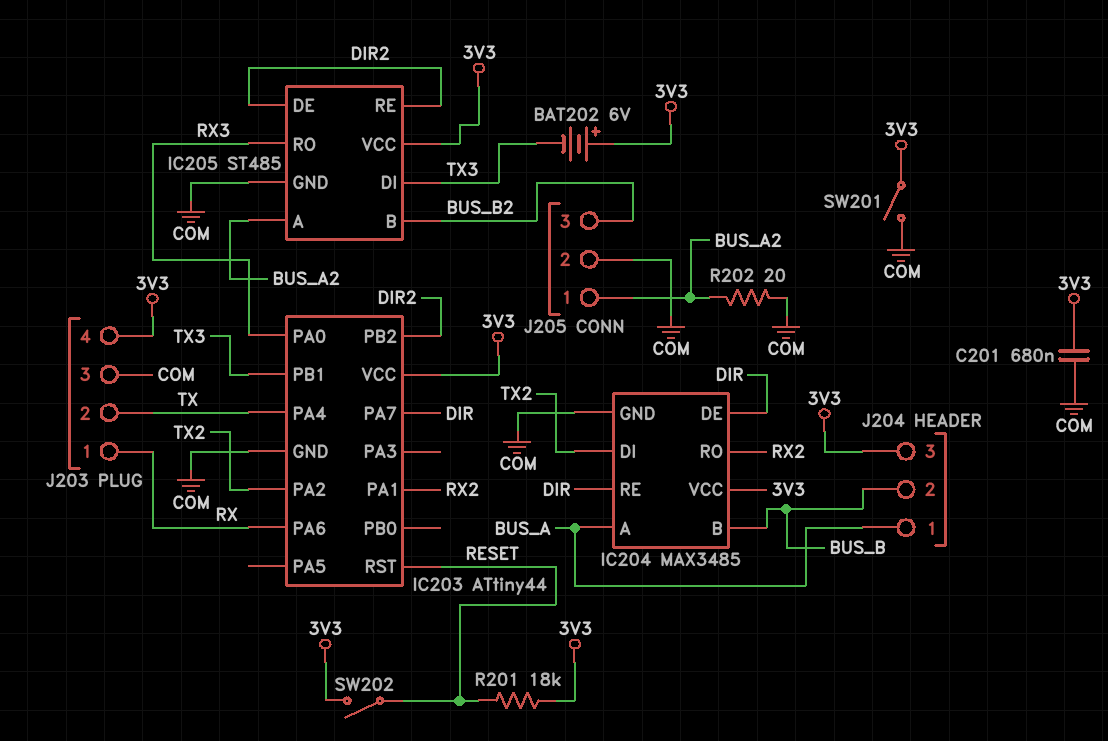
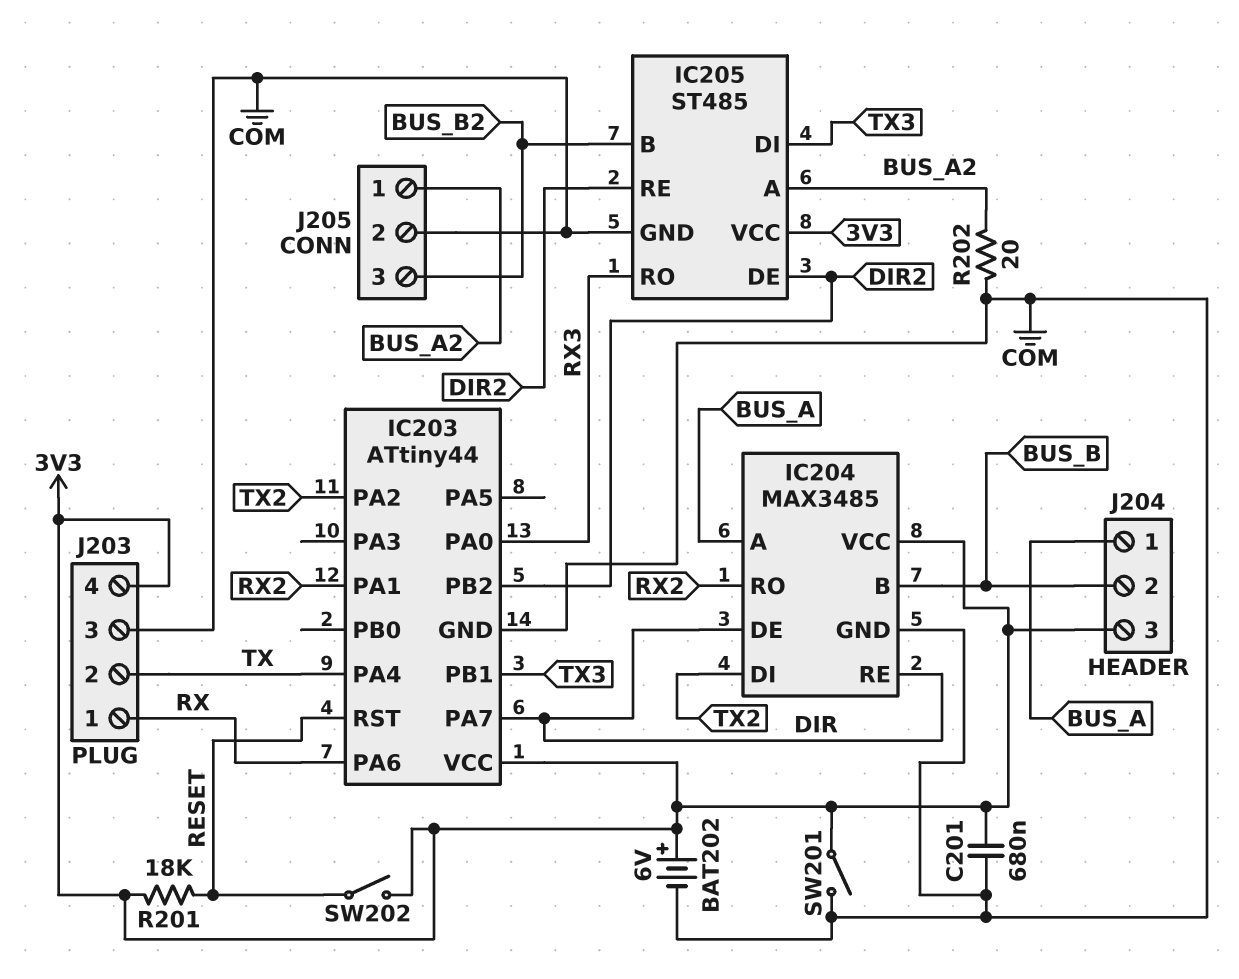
BAT202: 6V (plus 3V3, minus TX3) -> 6V (plus 3V3, minus COM)

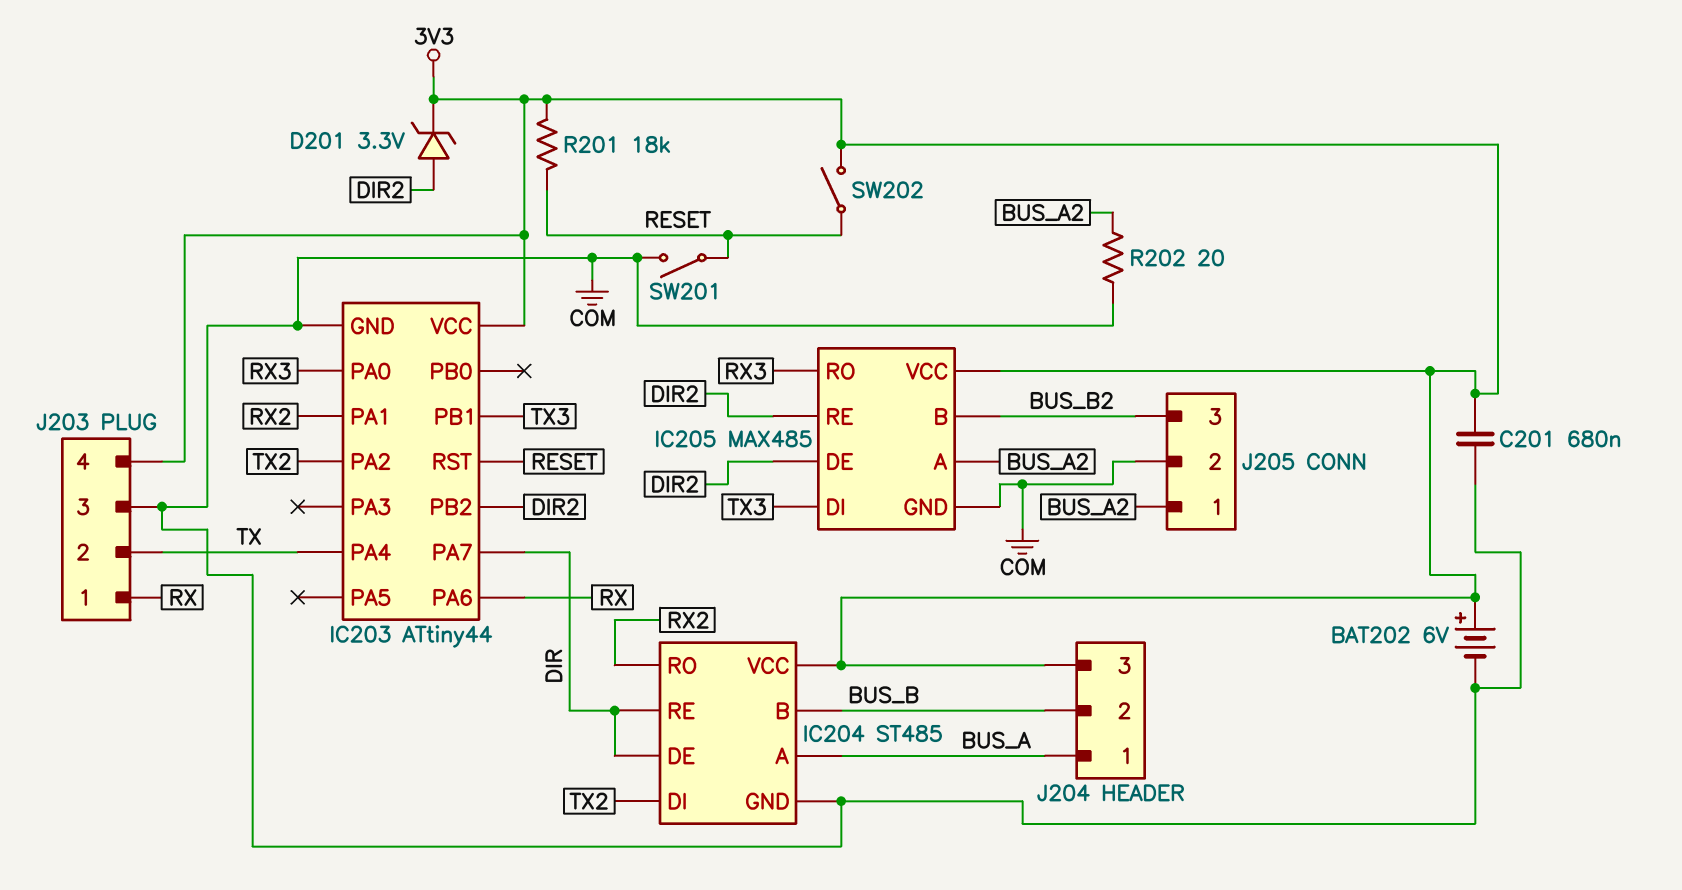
D201: none -> zener 3.3V (A DIR2, K 3V3)
IC204: MAX3485 -> ST485
IC205: ST485 -> MAX485
SW201: switch (3V3, COM) -> switch (COM, RESET)

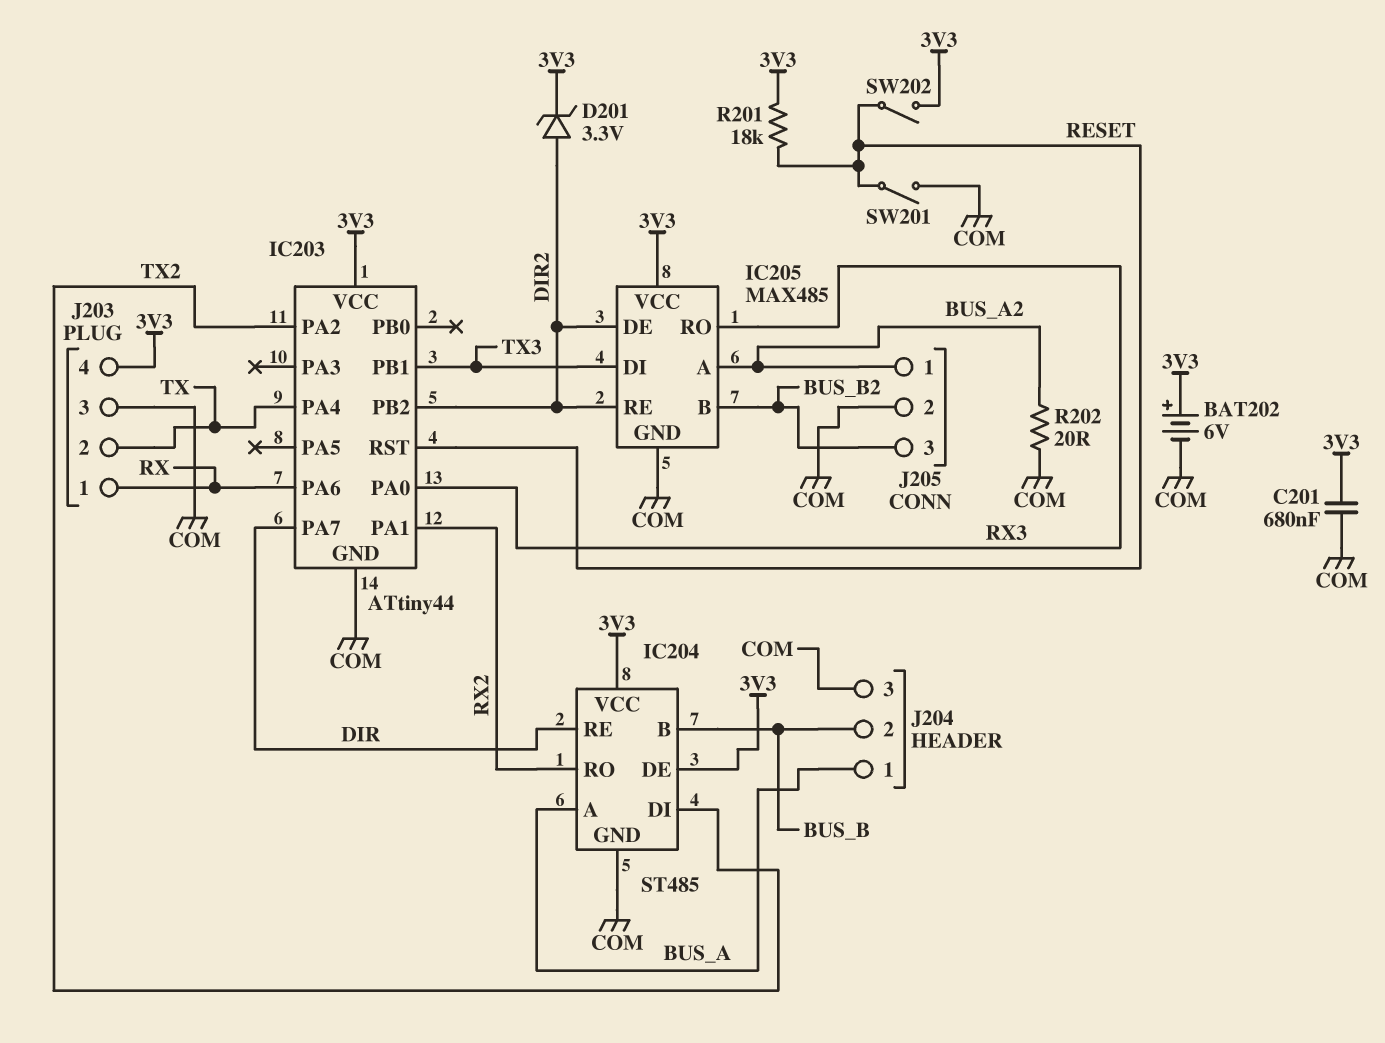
IC204 pin DE: DIR -> 3V3
J204 pin 3: 3V3 -> COM

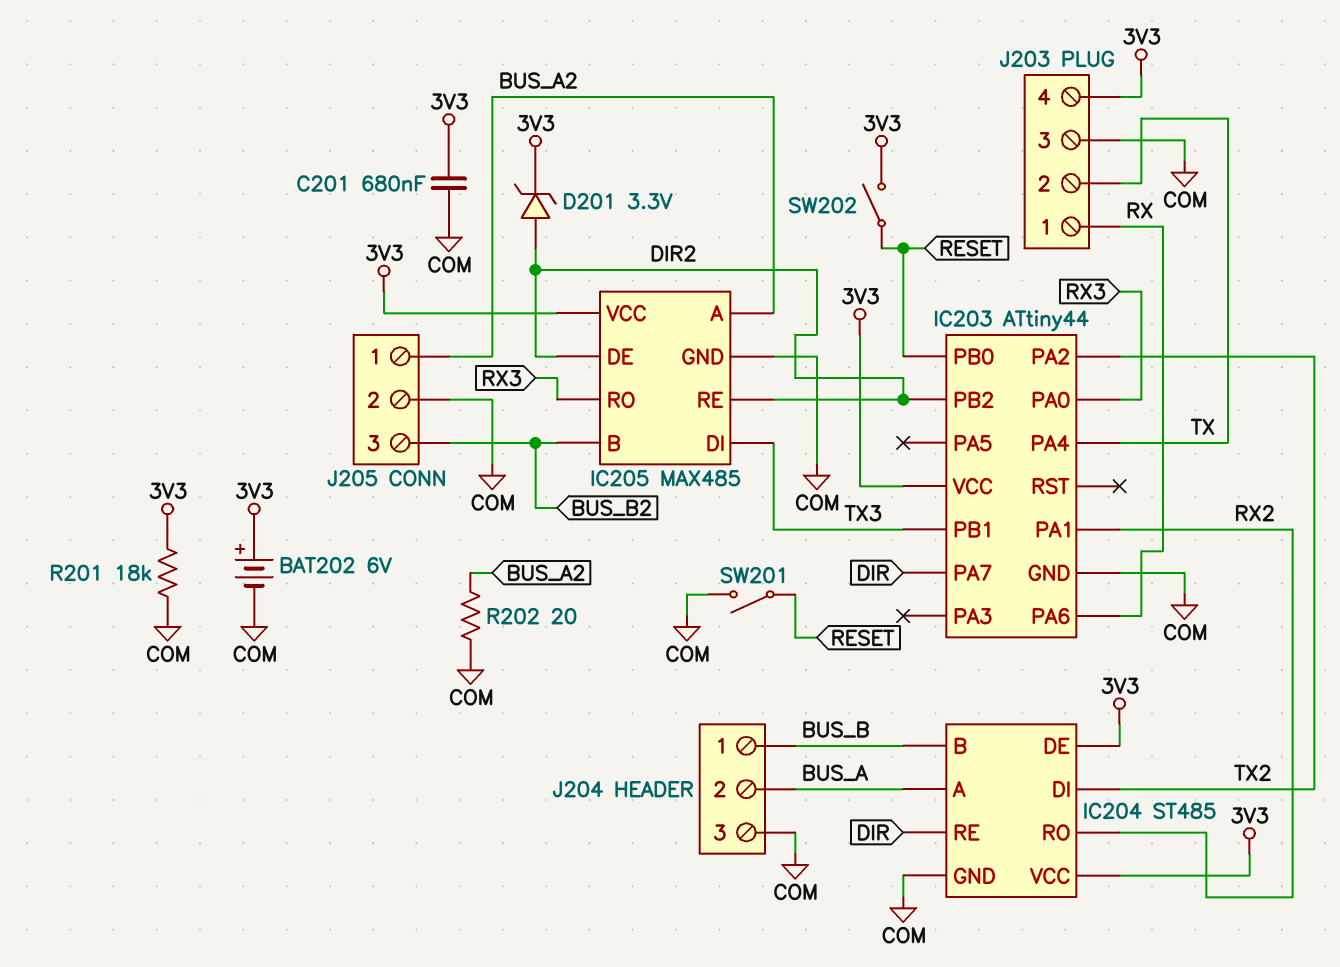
IC203 pin PB0: none -> RESET
IC203 pin RST: RESET -> none
J204 pin 1: BUS_A -> BUS_B
J204 pin 2: BUS_B -> BUS_A
R201: 18k (3V3, RESET) -> 18k (3V3, COM)

